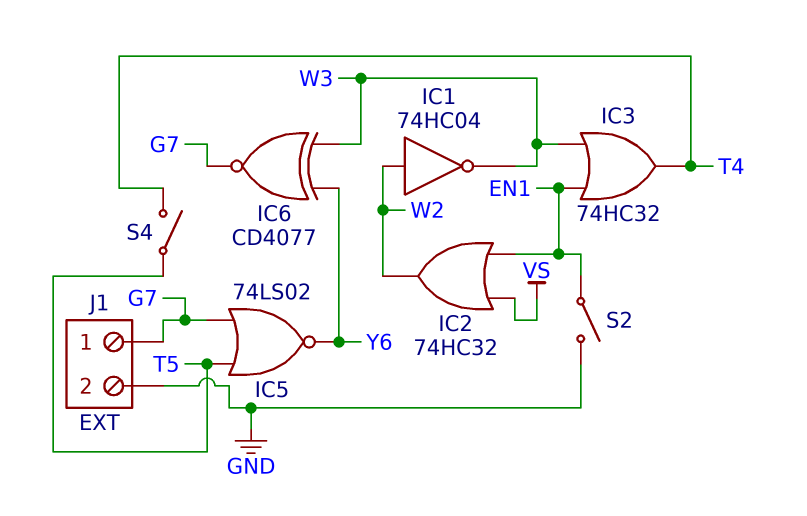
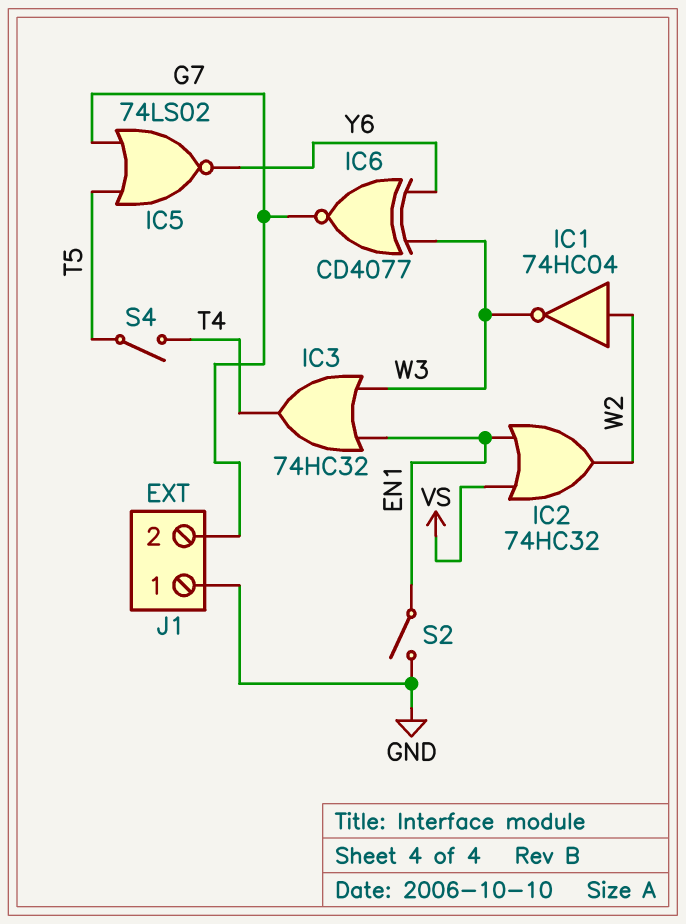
J1 pin 1: G7 -> GND
J1 pin 2: GND -> G7

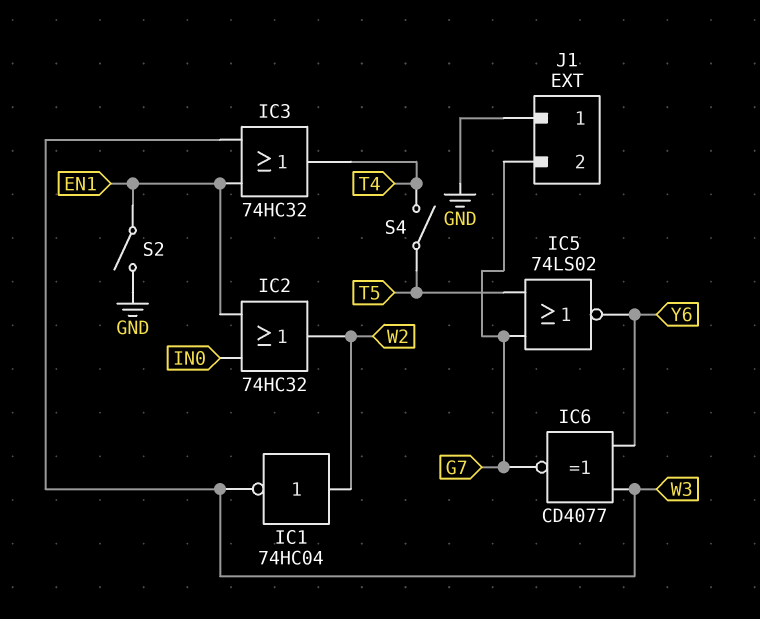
IC2: OR 74HC32 (in EN1, in VS, out W2) -> OR 74HC32 (in EN1, in IN0, out W2)

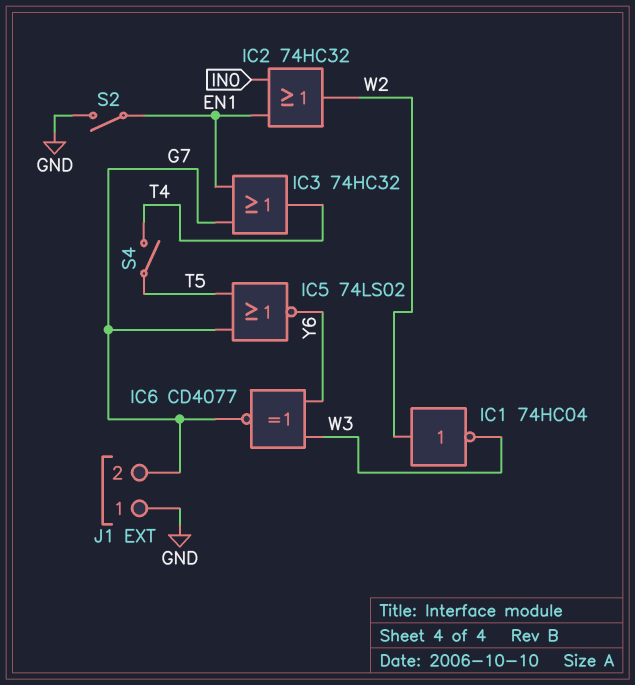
IC3: OR 74HC32 (in EN1, in W3, out T4) -> OR 74HC32 (in EN1, in G7, out T4)

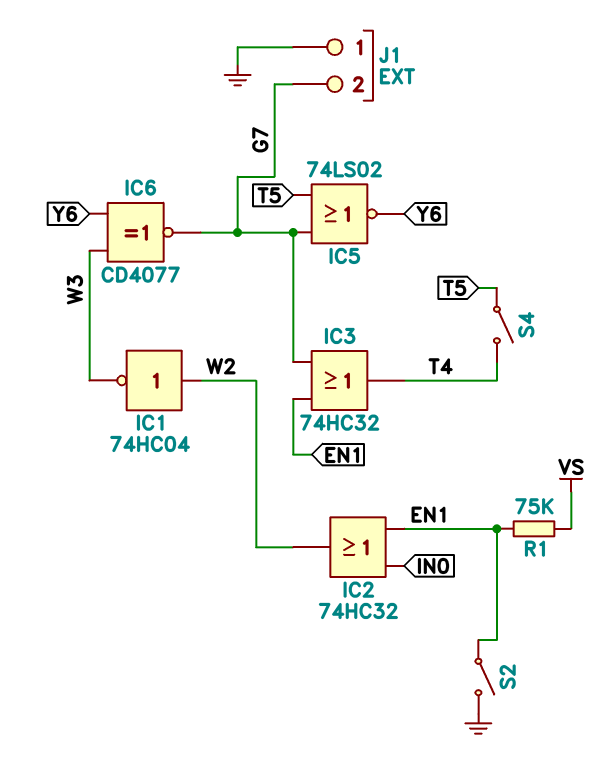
R1: none -> 75k (EN1, VS)

